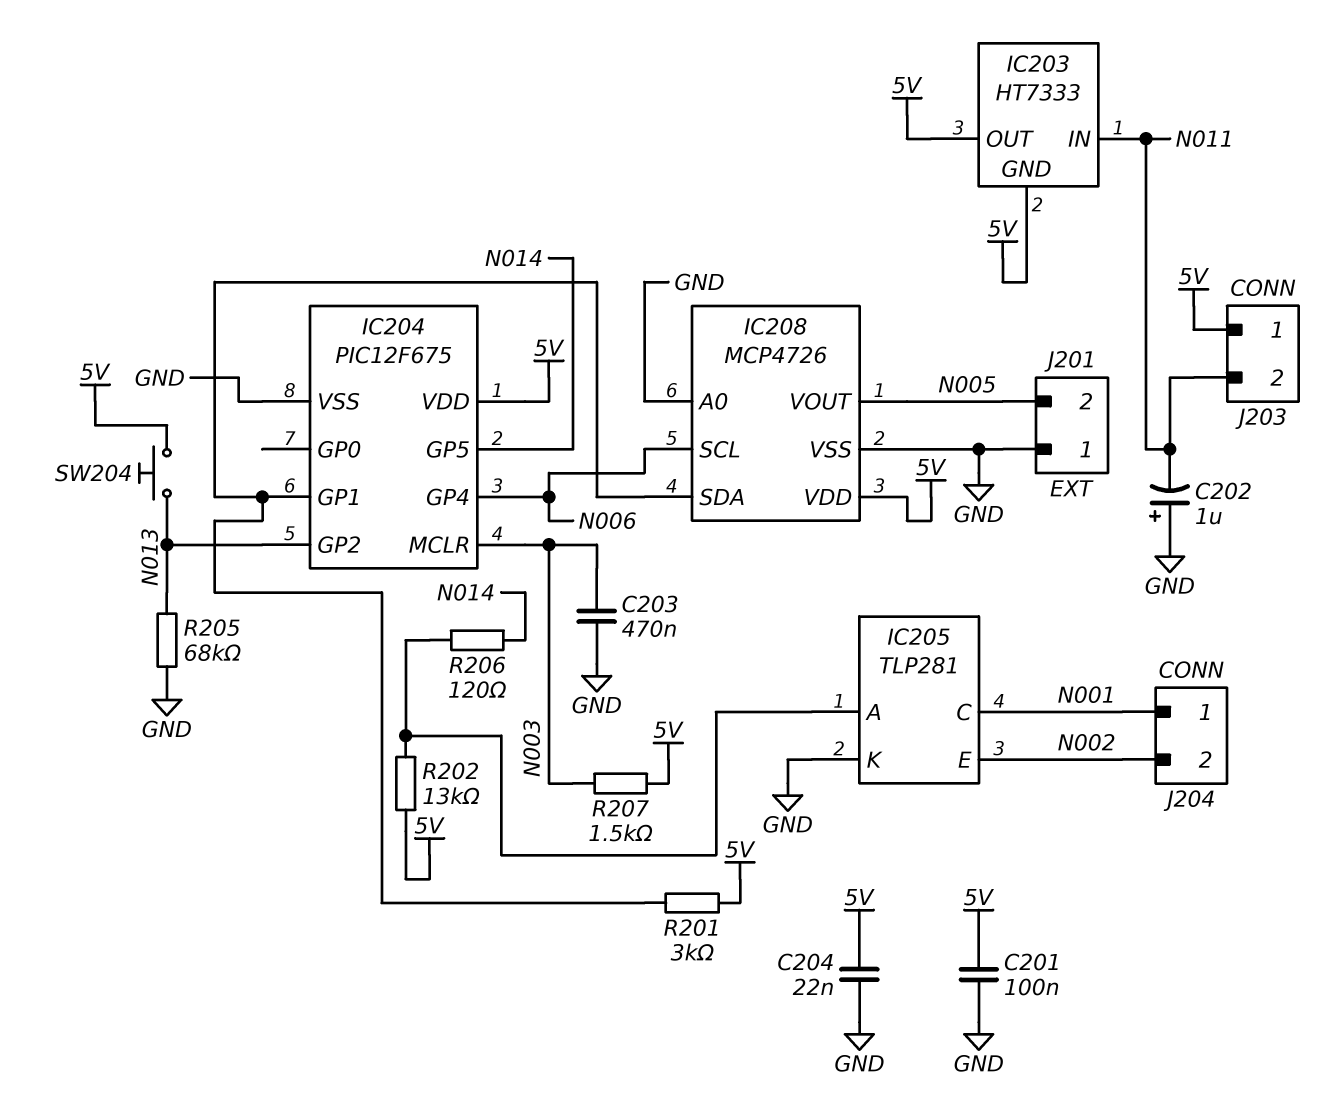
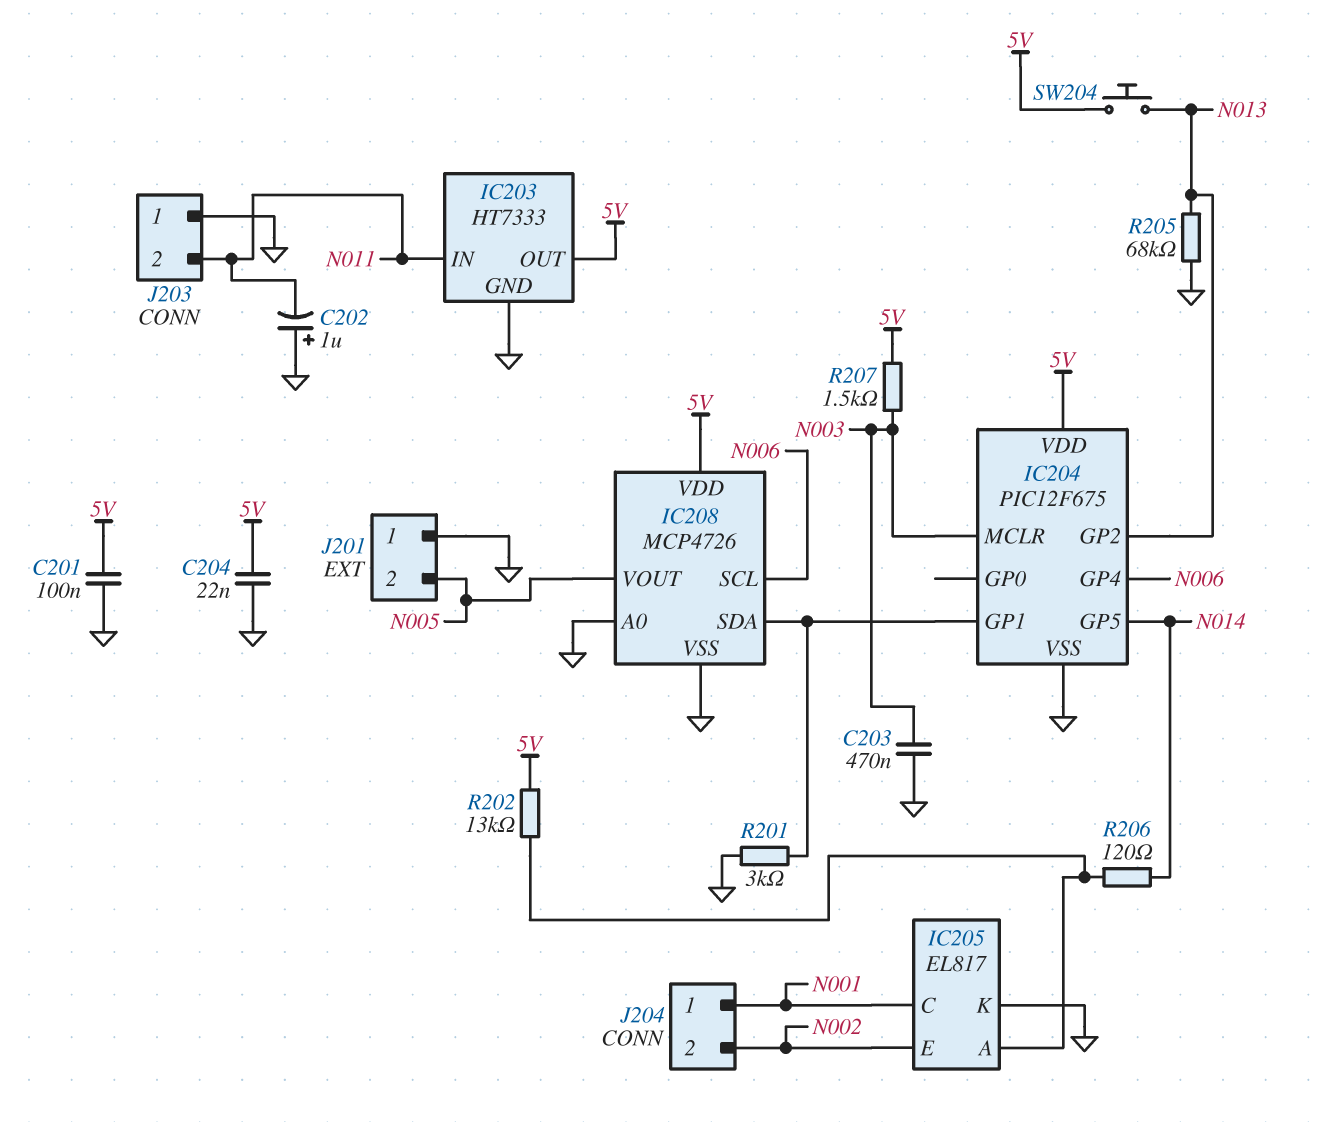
IC203 pin GND: 5V -> GND
IC205: TLP281 -> EL817
J203 pin 1: 5V -> GND
R201: 3k (5V, IC204/GP1) -> 3k (GND, IC204/GP1)

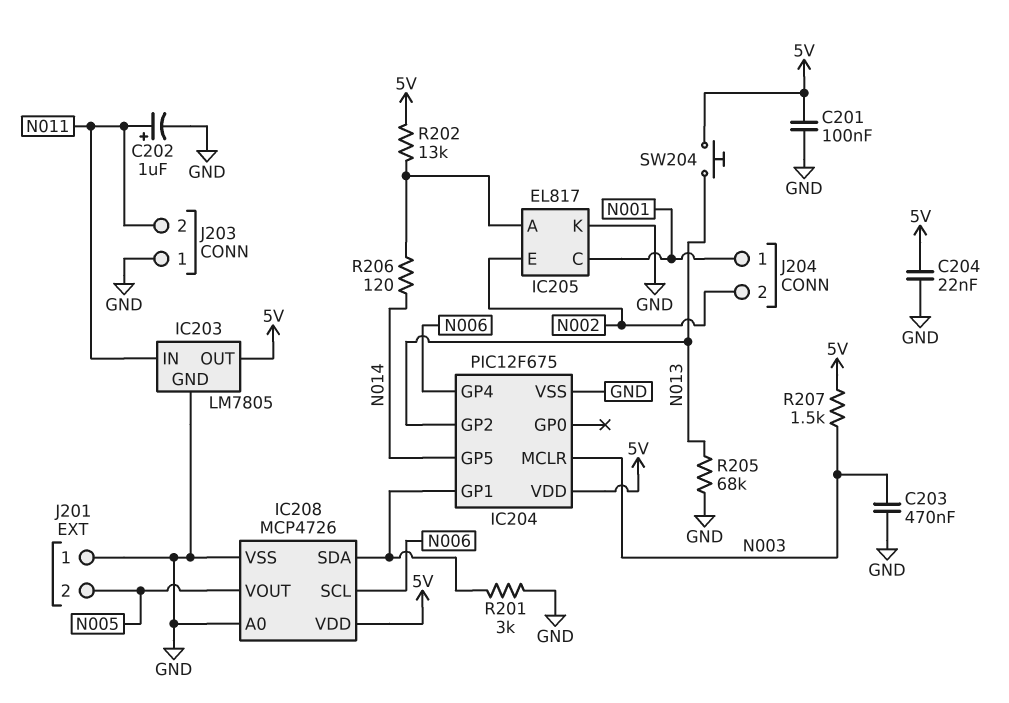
C202: 1uF (plus GND, minus N011) -> 1uF (plus N011, minus GND)
IC203: HT7333 -> LM7805

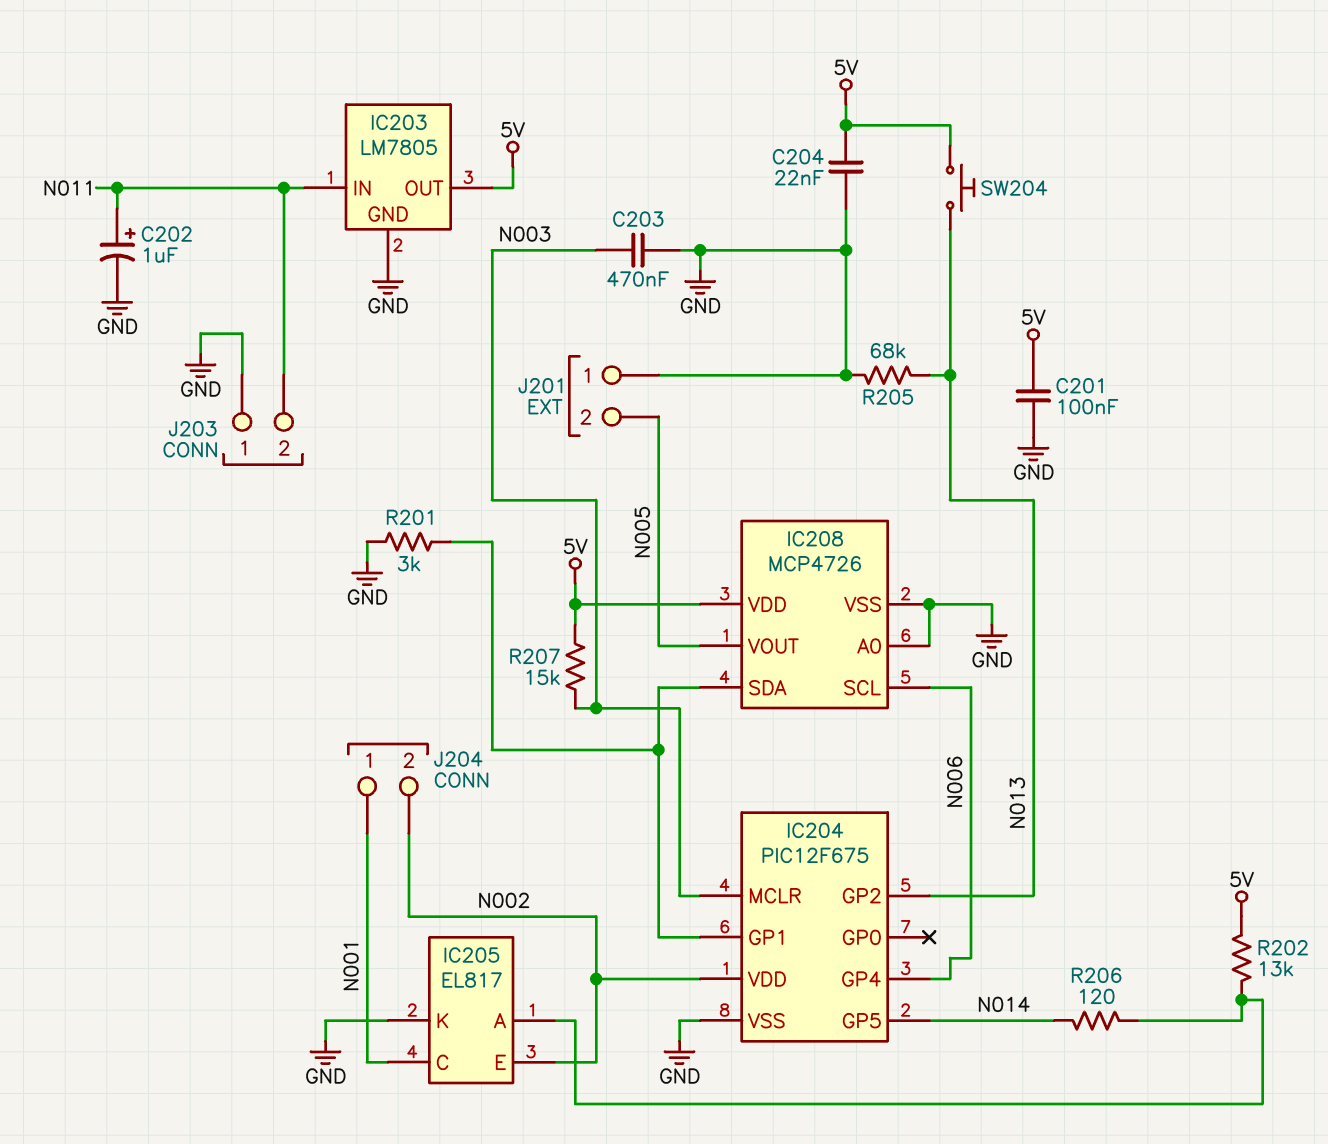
IC204 pin VDD: 5V -> N002
R207: 1.5k (5V, N003) -> 15k (5V, N003)

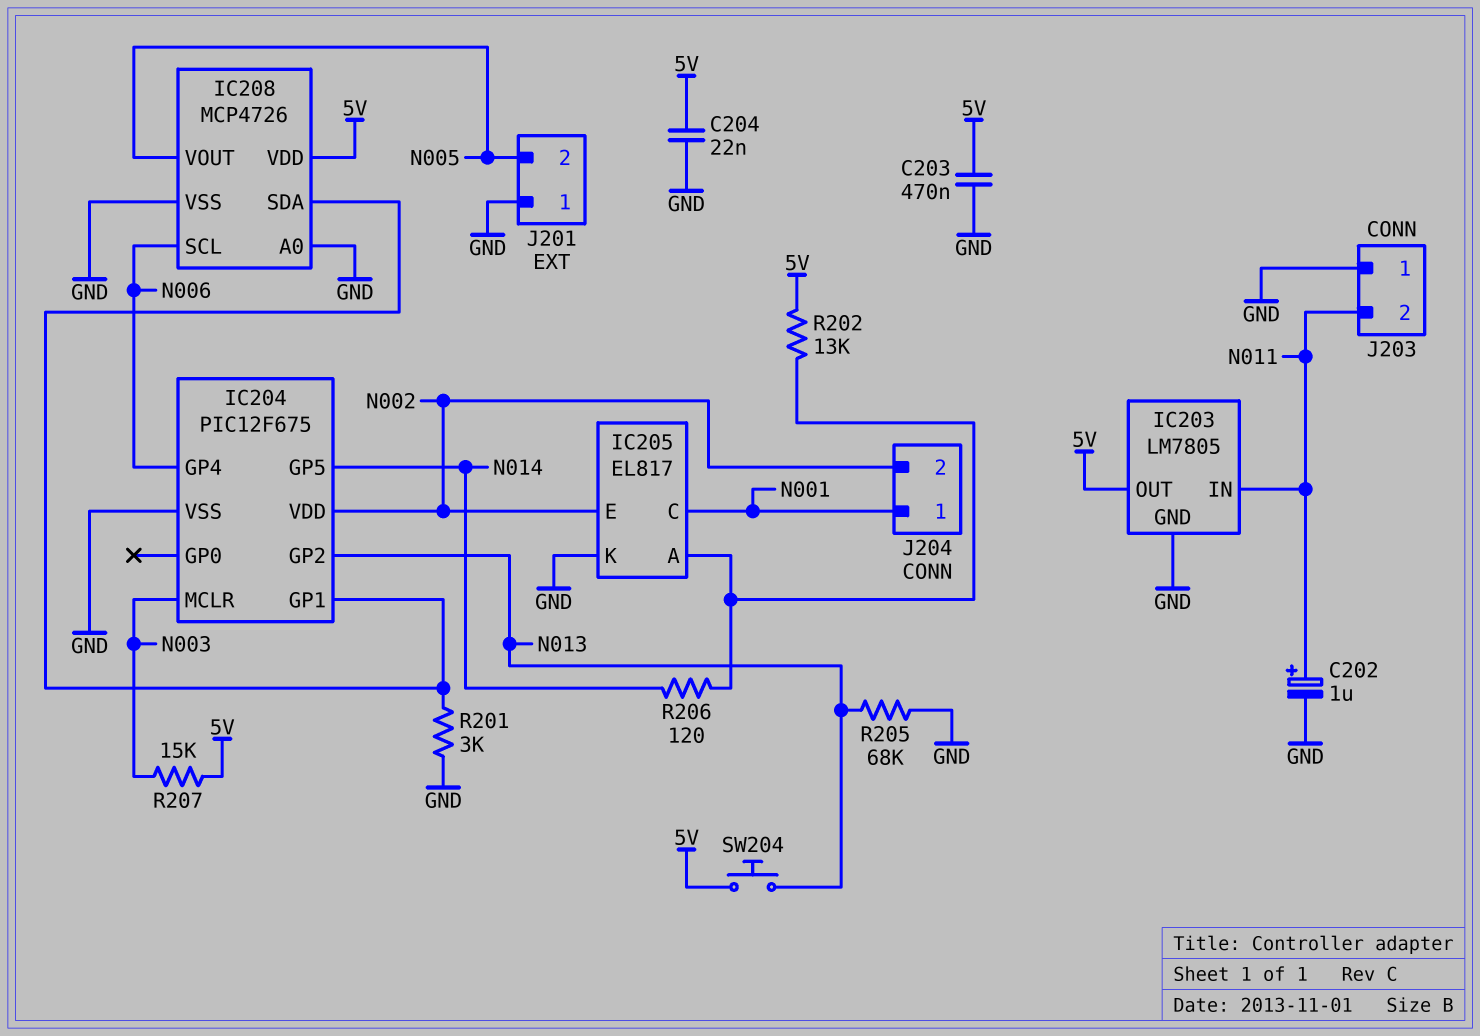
C201: 100nF (5V, GND) -> none
C203: 470nF (GND, N003) -> 470nF (5V, GND)

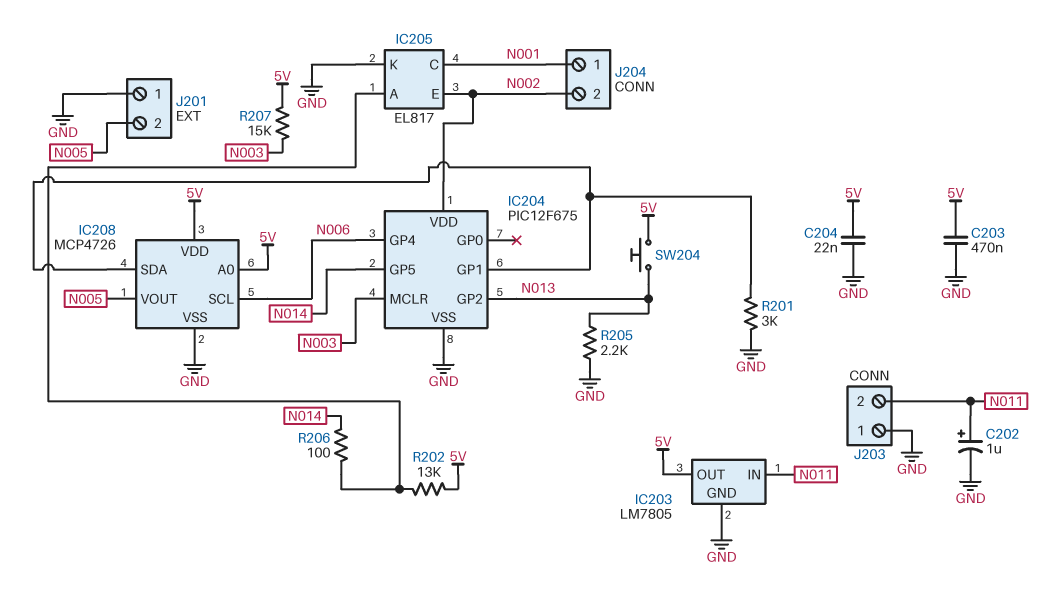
IC208 pin A0: GND -> 5V
R205: 68k (GND, N013) -> 2.2k (GND, N013)
R206: 120 (IC205/A, N014) -> 100 (IC205/A, N014)

